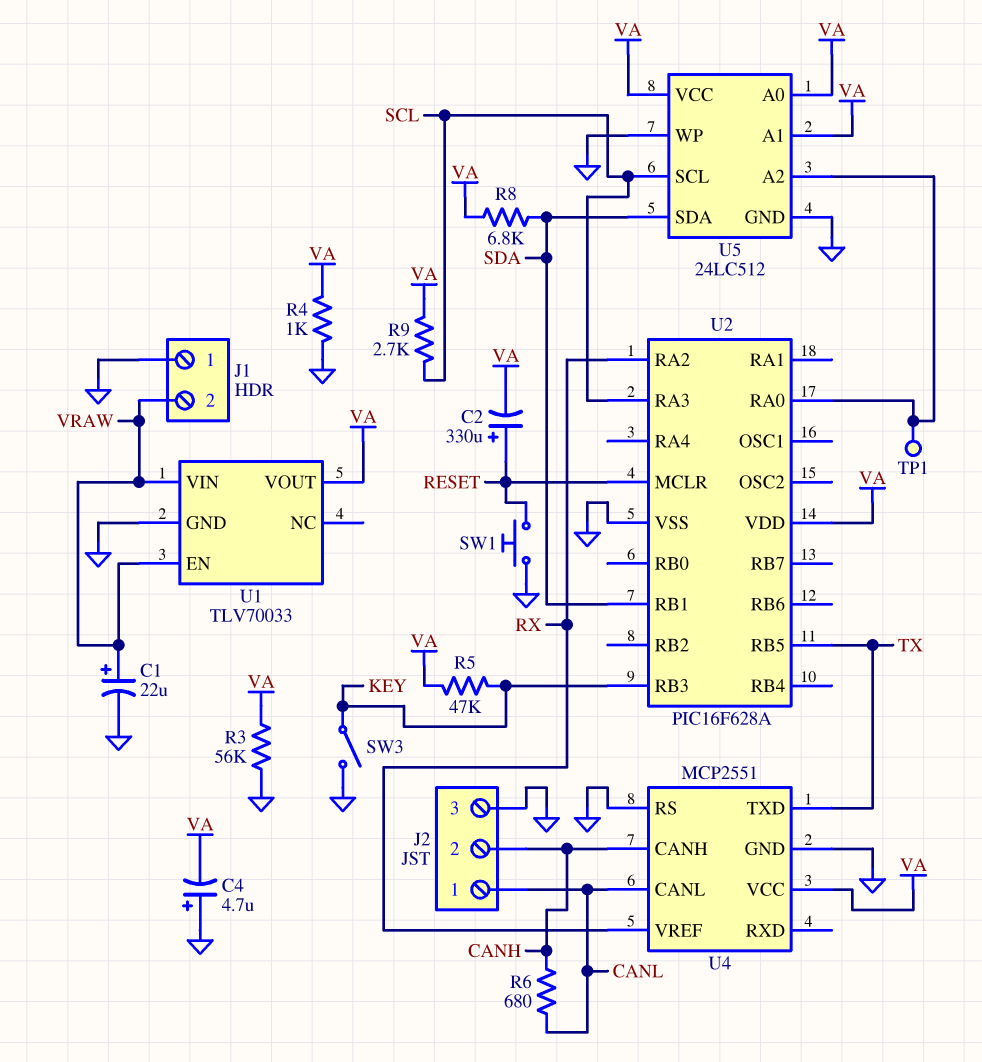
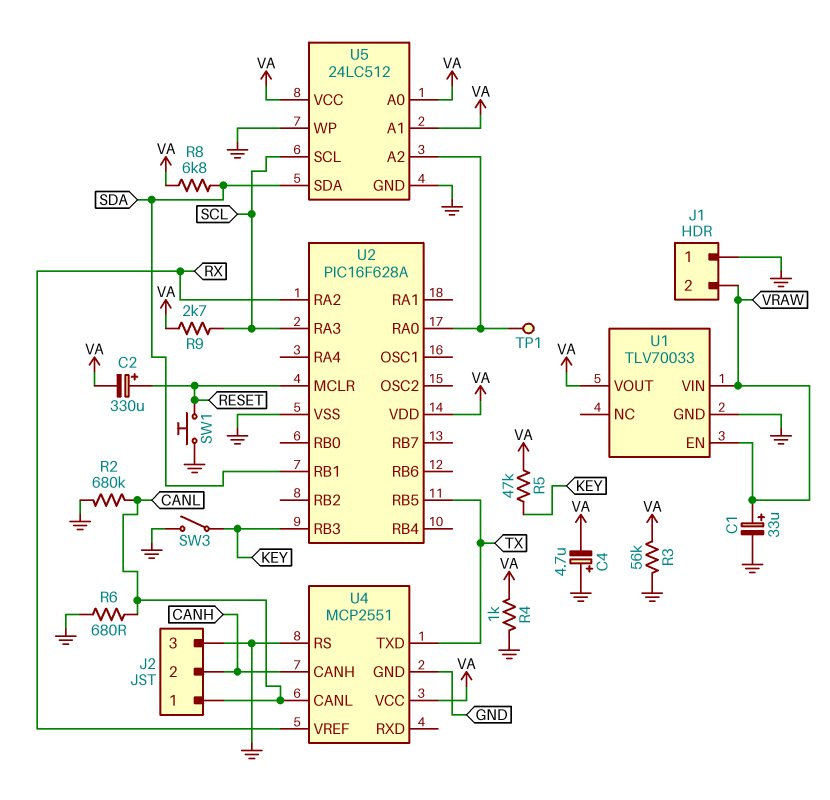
C1: 22uF (plus VRAW, minus GND) -> 33uF (plus VRAW, minus GND)
R2: none -> 680k (CANL, GND)
R6: 680 (CANH, CANL) -> 680 (CANL, GND)

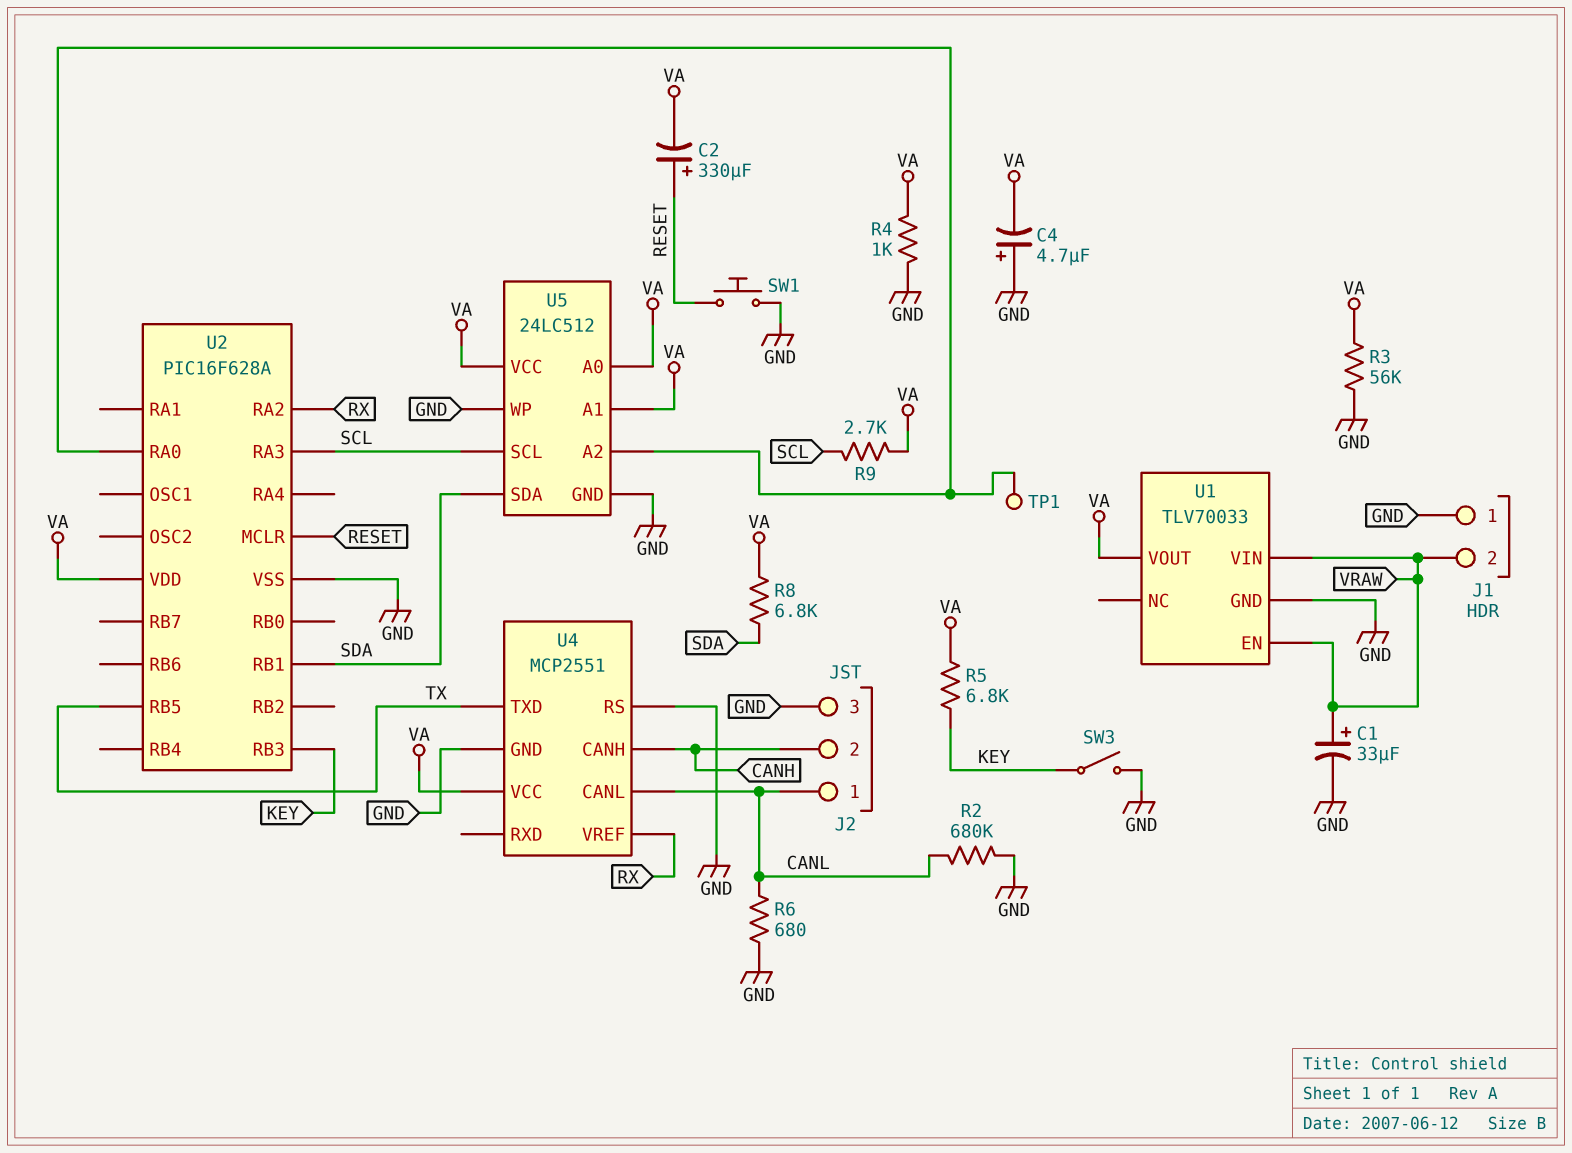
R5: 47k (KEY, VA) -> 6.8k (KEY, VA)

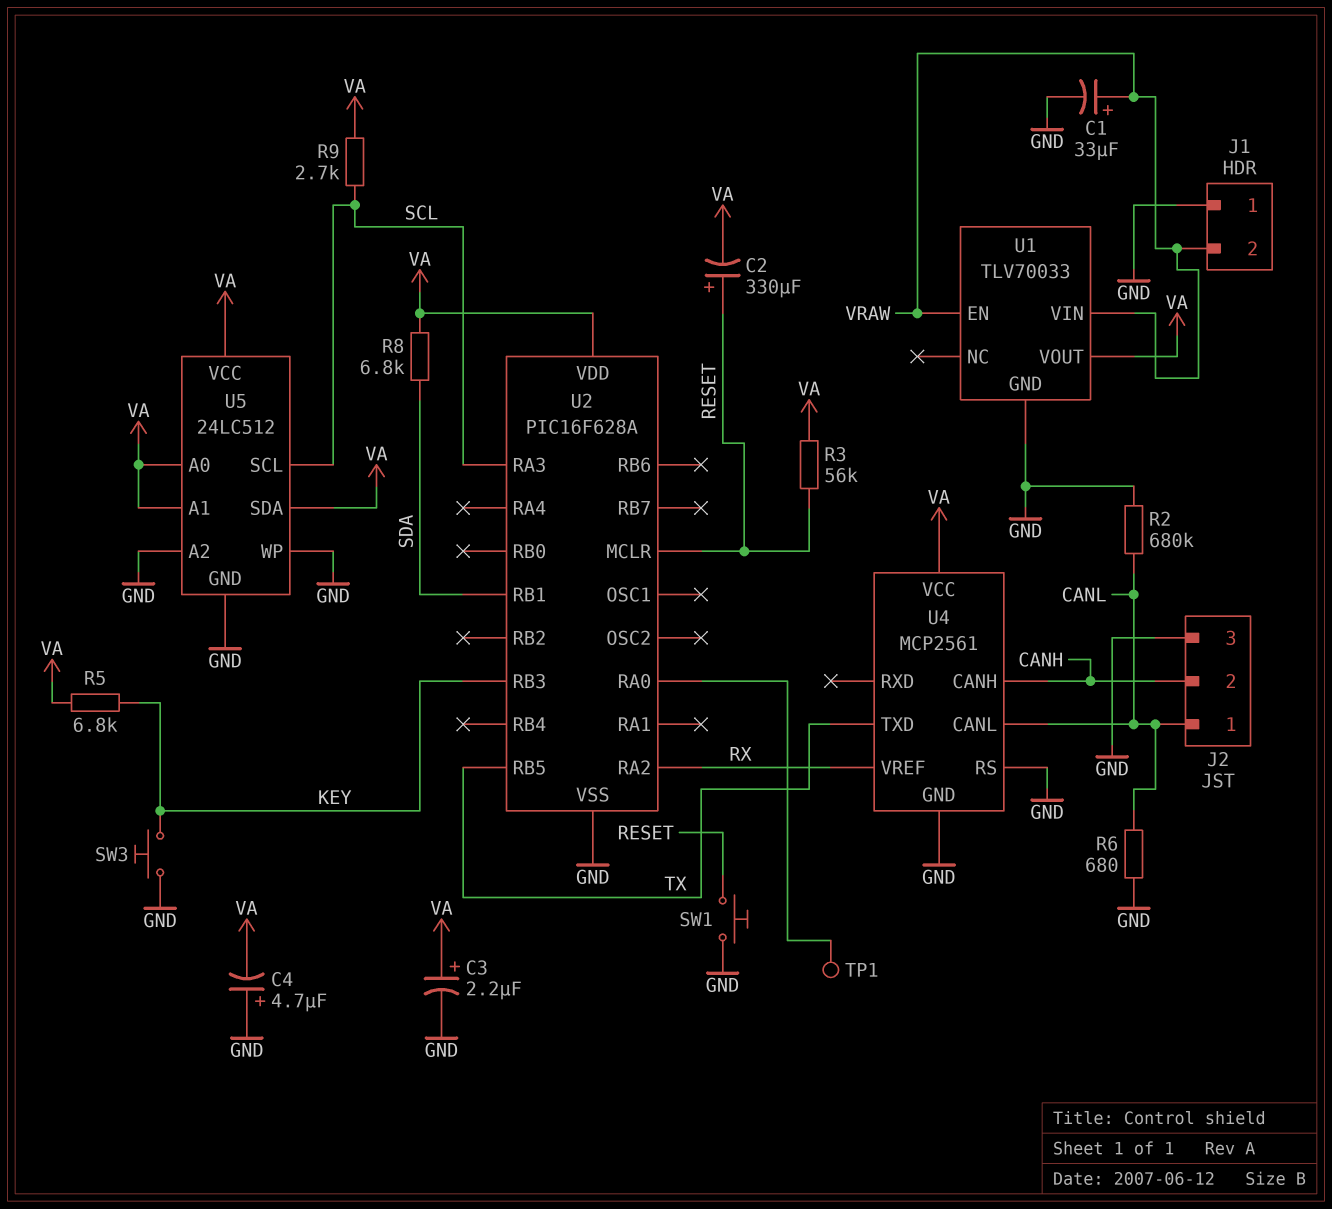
C3: none -> 2.2uF (plus VA, minus GND)
R3: 56k (GND, VA) -> 56k (RESET, VA)
R4: 1k (GND, VA) -> none
SW3: switch (GND, KEY) -> button (GND, KEY)
U4: MCP2551 -> MCP2561
U5 pin A2: U2/RA0 -> GND
U5 pin SDA: SDA -> VA

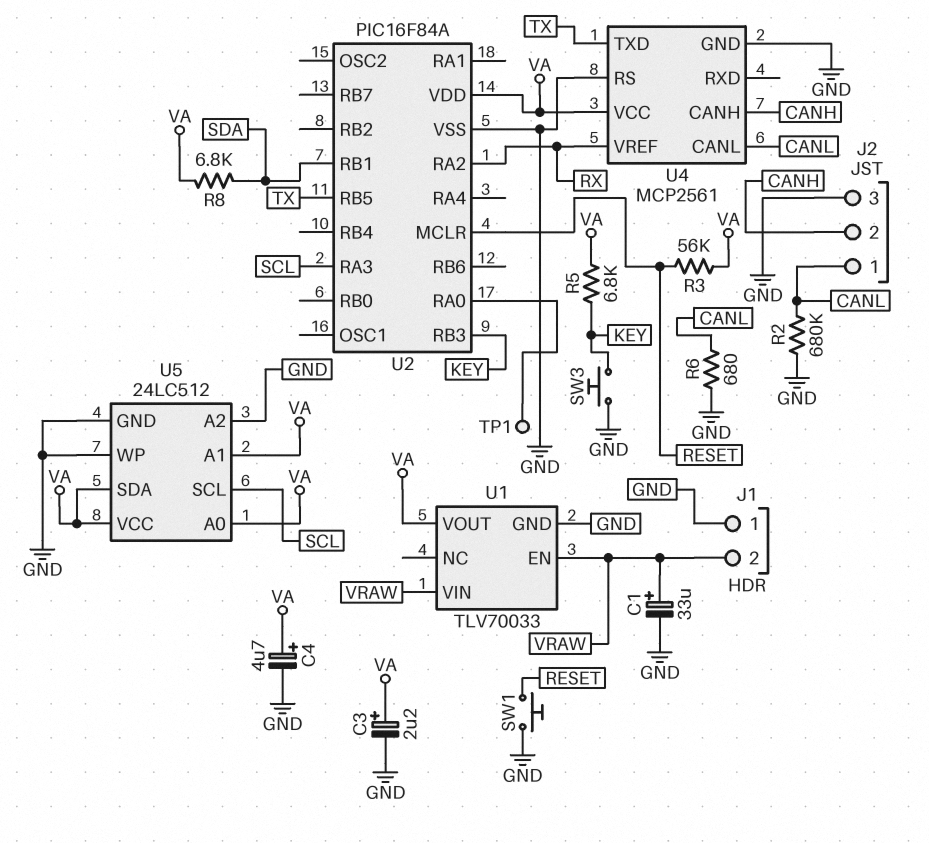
C2: 330uF (plus RESET, minus VA) -> none
C4: 4.7uF (plus GND, minus VA) -> 4.7uF (plus VA, minus GND)
R9: 2.7k (SCL, VA) -> none
U2: PIC16F628A -> PIC16F84A

